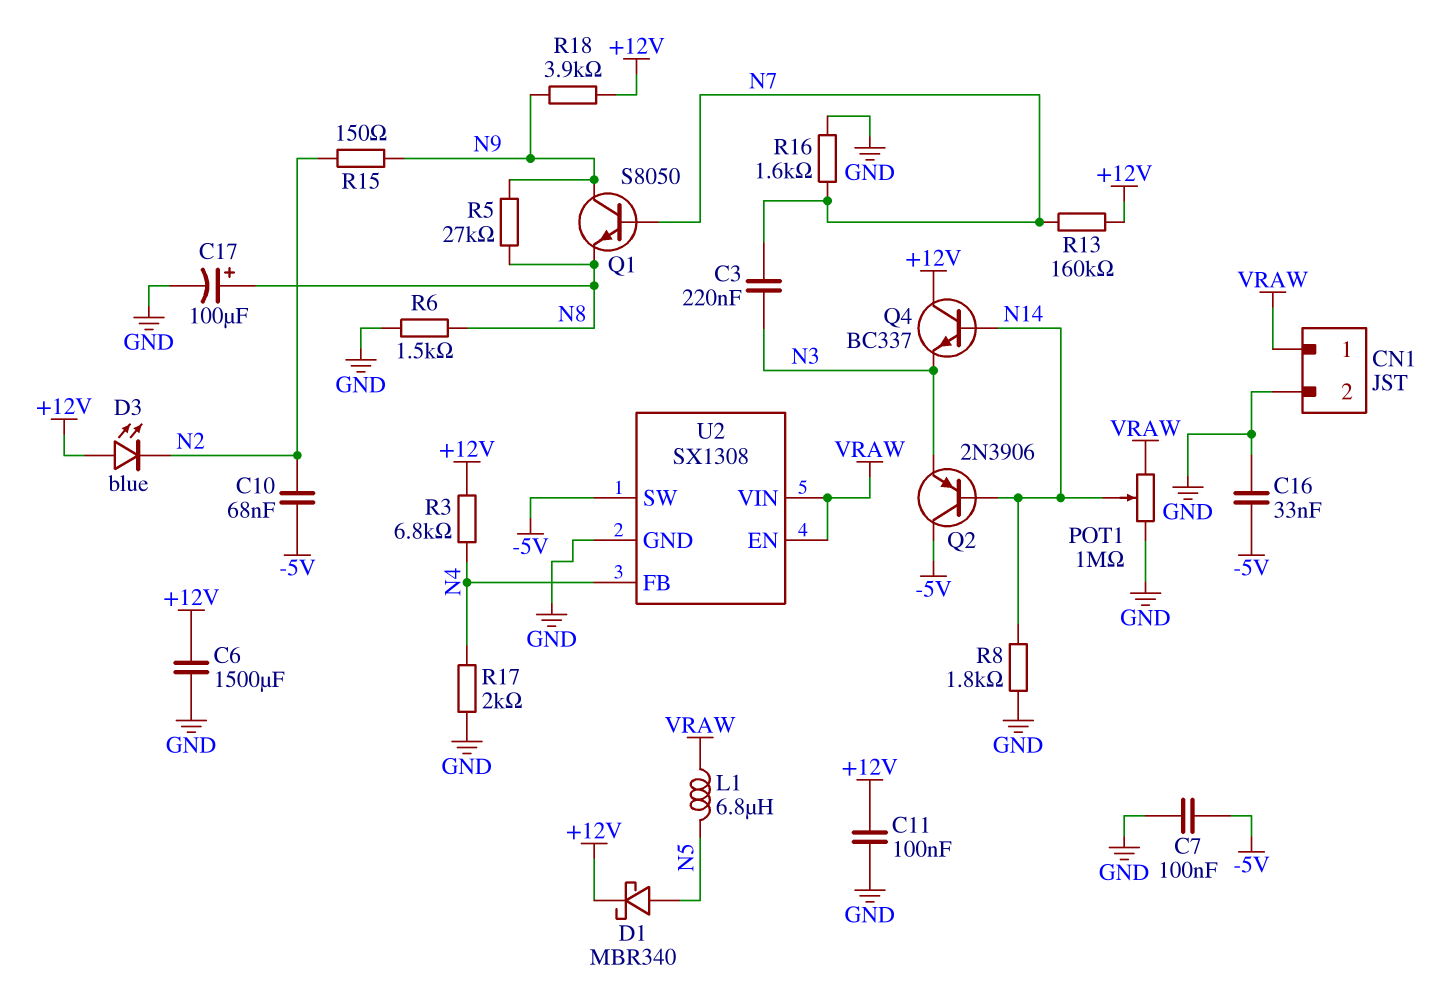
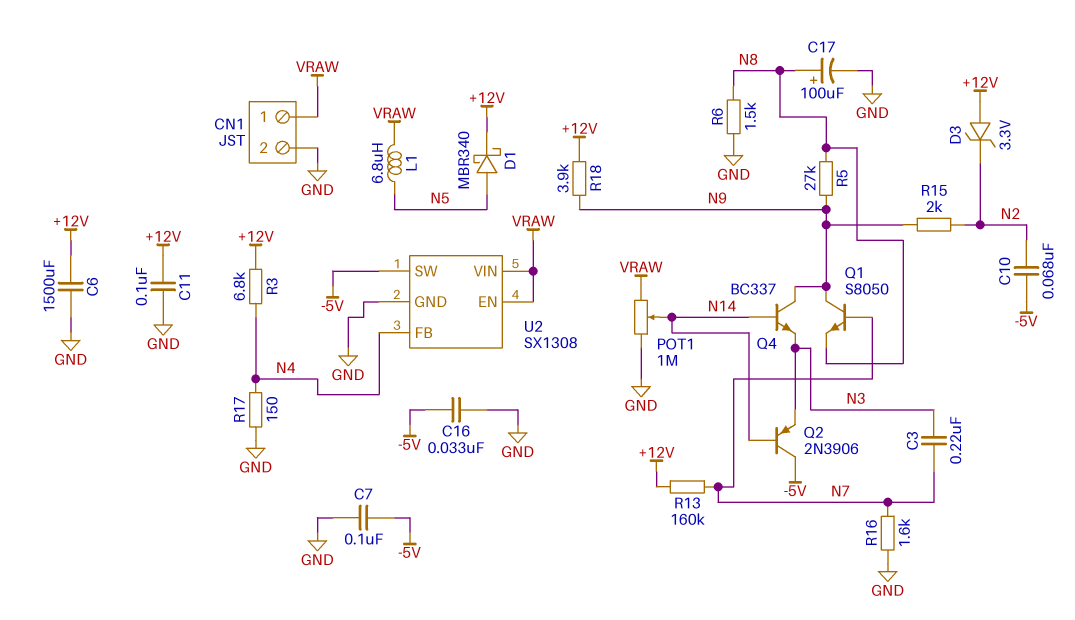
D3: LED blue (A +12V, K N2) -> zener 3.3V (A +12V, K N2)
Q4: NPN BC337 (B N14, C +12V, E N3) -> NPN BC337 (B N14, C N9, E N3)
R8: 1.8k (GND, N14) -> none
R15: 150 (N2, N9) -> 2k (N2, N9)
R17: 2k (GND, N4) -> 150 (GND, N4)

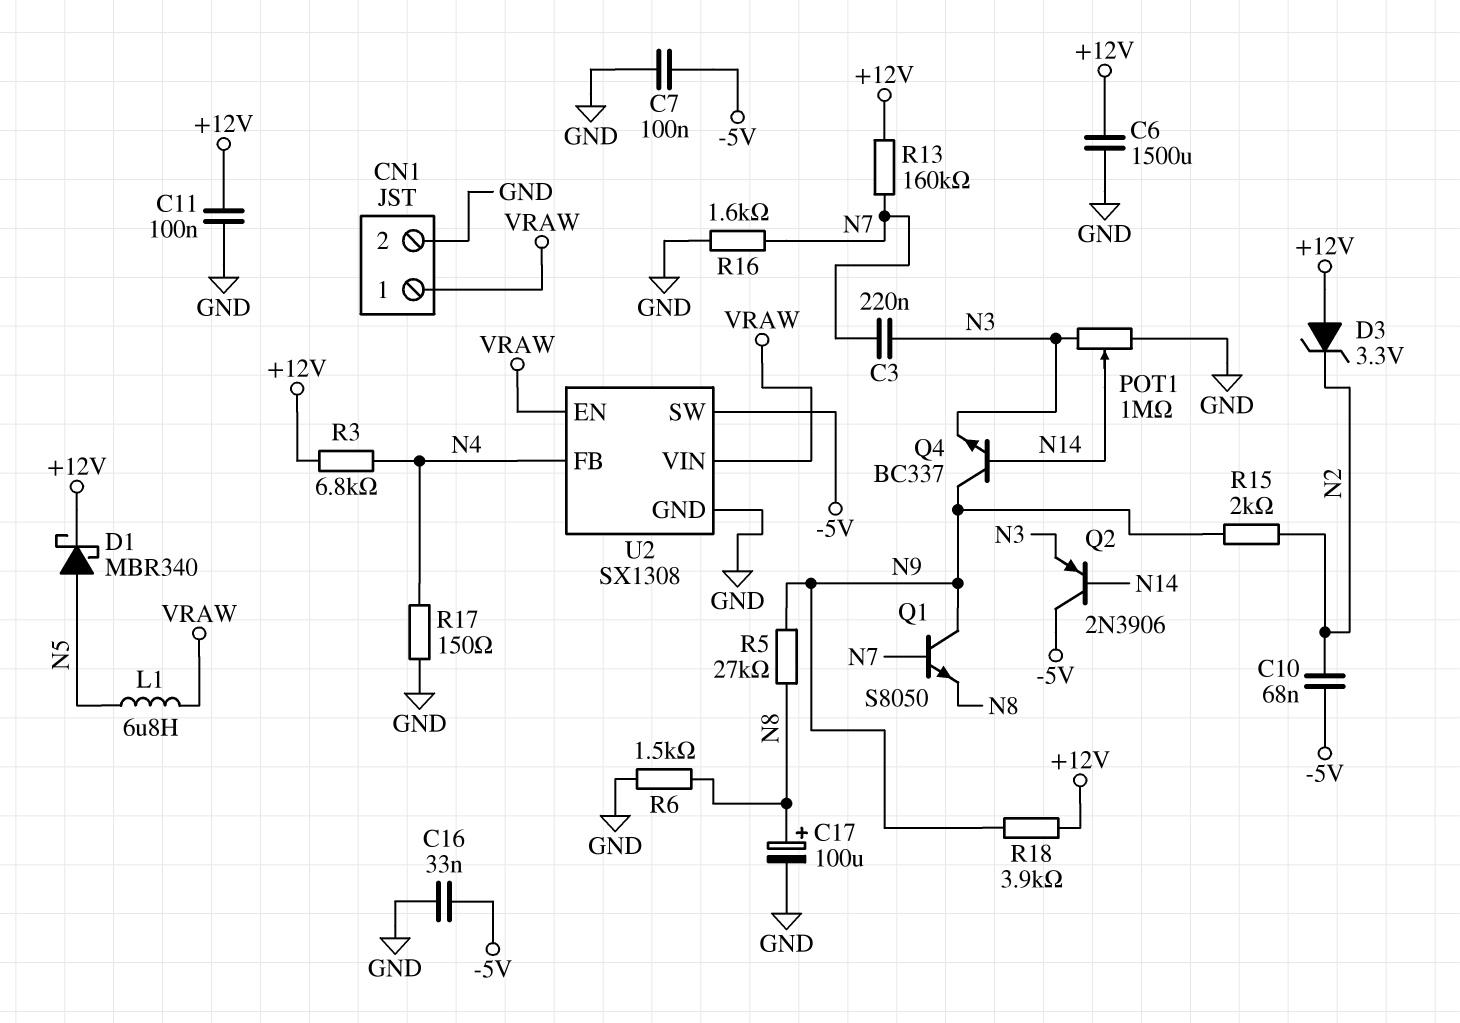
POT1: 1M (GND, VRAW, wiper N14) -> 1M (GND, N3, wiper N14)

